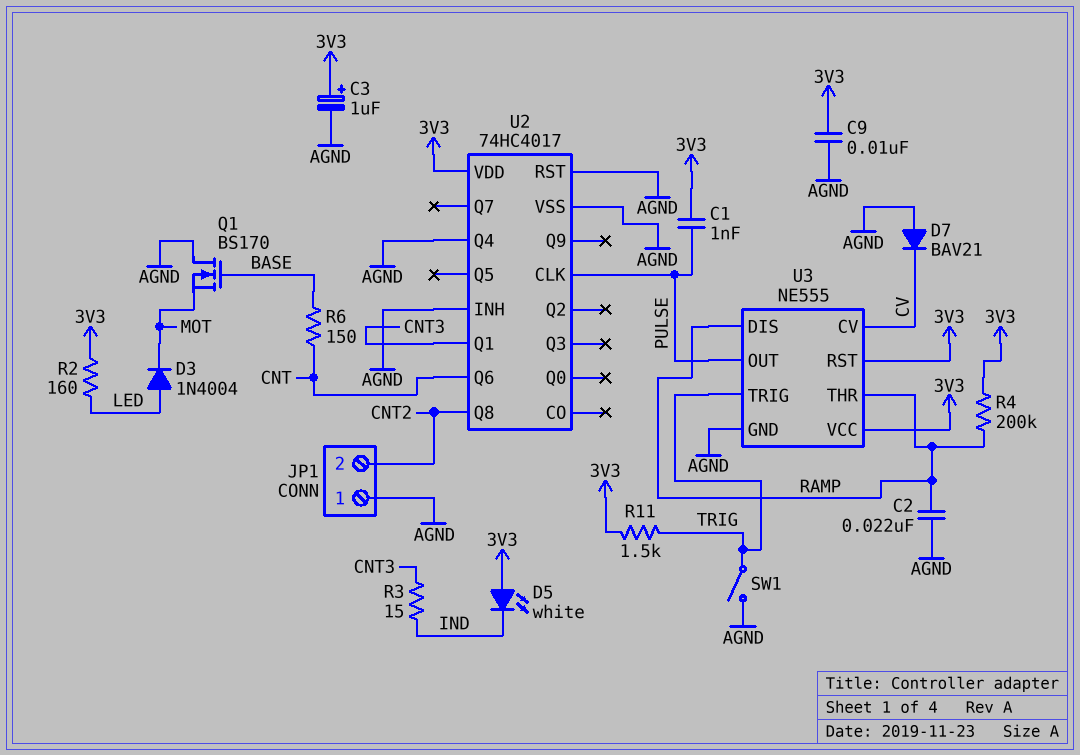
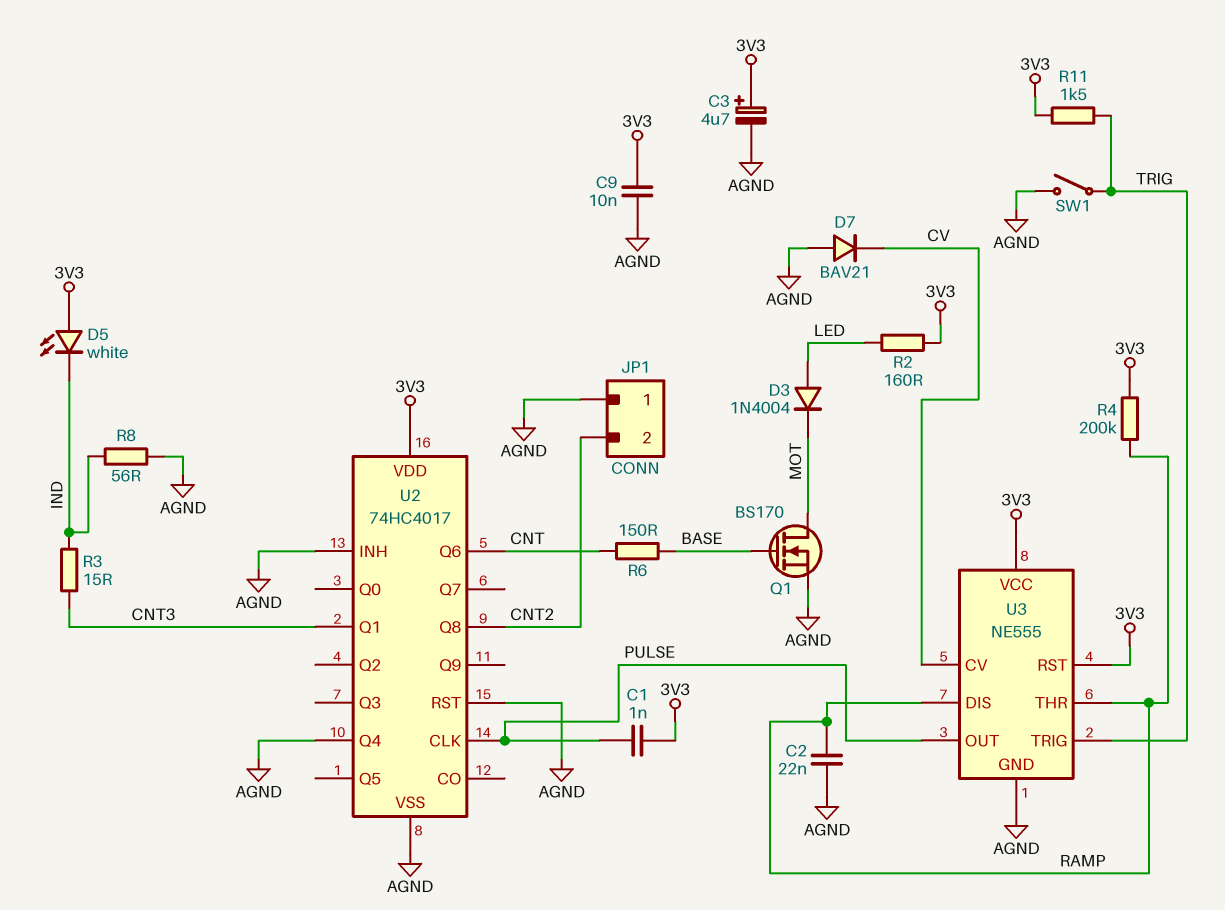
C3: 1uF (plus 3V3, minus AGND) -> 4.7uF (plus 3V3, minus AGND)
Q1: NMOS BS170 (G BASE, D AGND, S MOT) -> NMOS BS170 (G BASE, D MOT, S AGND)
R8: none -> 56 (AGND, IND)

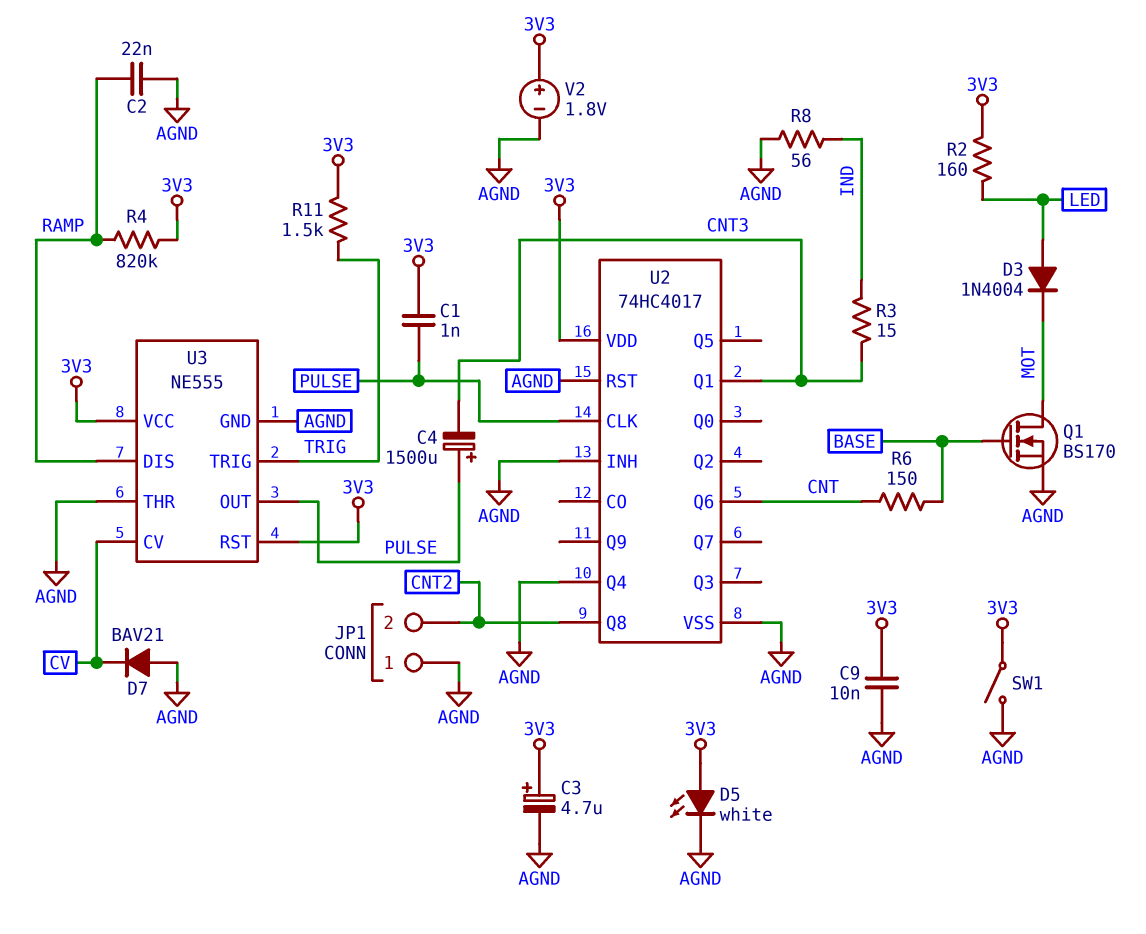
C4: none -> 1500uF (plus PULSE, minus CNT3)
D5: LED white (A 3V3, K IND) -> LED white (A 3V3, K AGND)
R4: 200k (3V3, RAMP) -> 820k (3V3, RAMP)
SW1: switch (AGND, TRIG) -> switch (3V3, AGND)
U3 pin THR: RAMP -> AGND
V2: none -> 1.8V (plus 3V3, minus AGND)

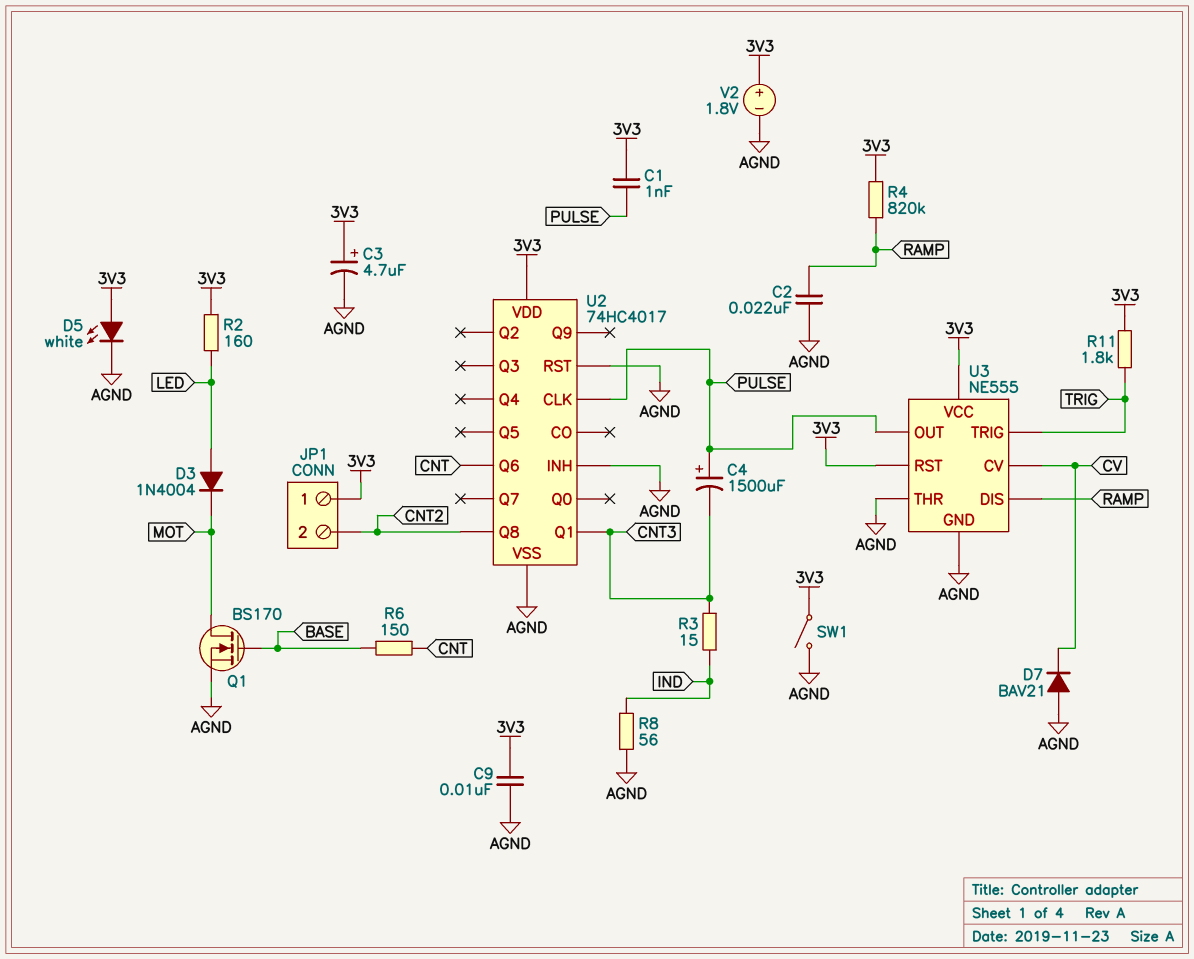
JP1 pin 1: AGND -> 3V3
R11: 1.5k (3V3, TRIG) -> 1.8k (3V3, TRIG)
U2 pin Q4: AGND -> none

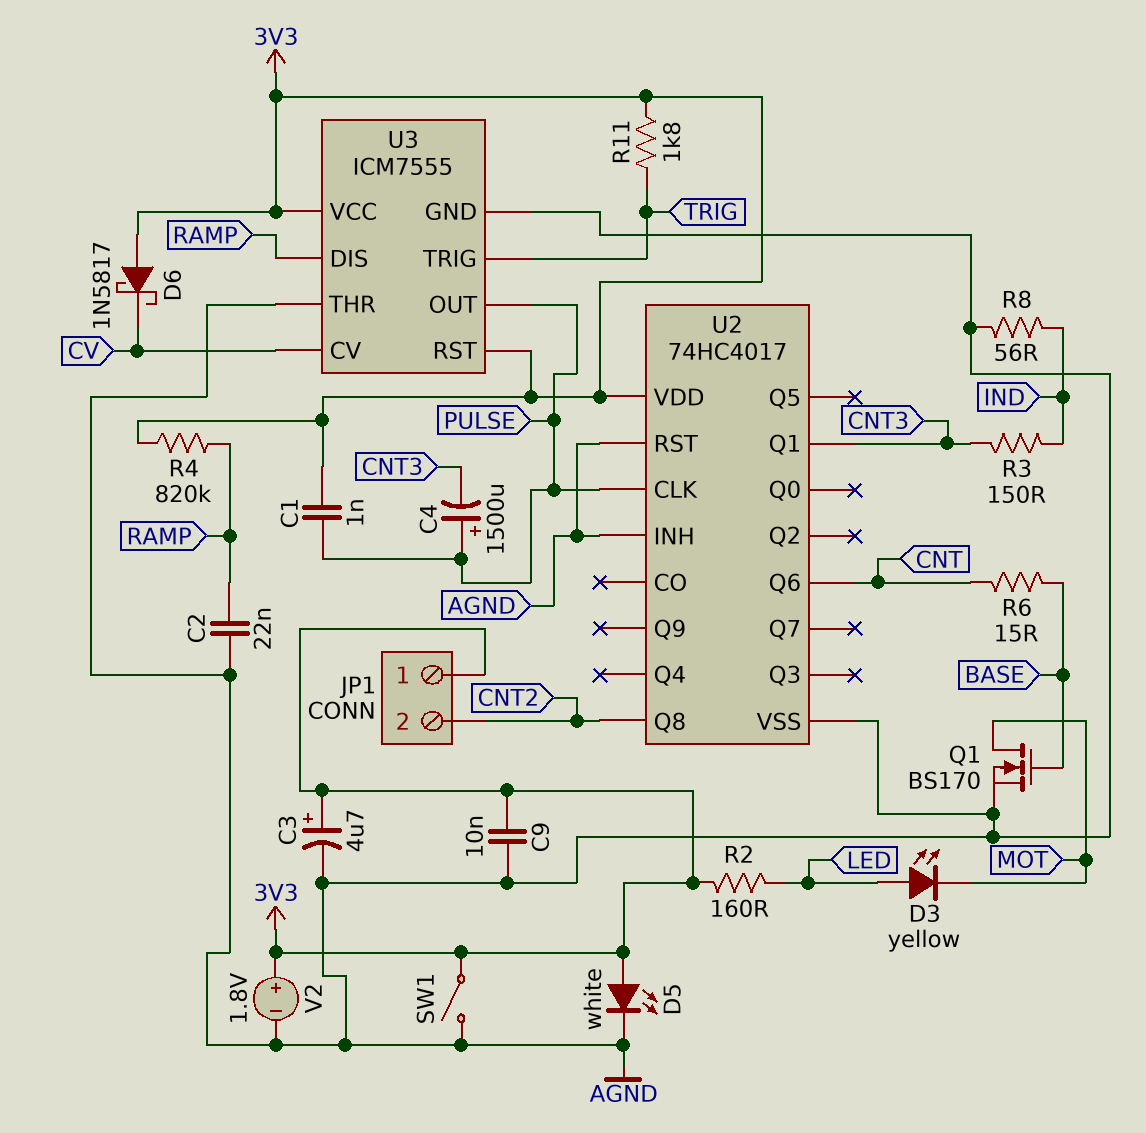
D3: diode 1N4004 (A LED, K MOT) -> LED yellow (A LED, K MOT)
D6: none -> schottky 1N5817 (A 3V3, K CV)
D7: diode BAV21 (A AGND, K CV) -> none
R3: 15 (CNT3, IND) -> 150 (CNT3, IND)
R6: 150 (BASE, CNT) -> 15 (BASE, CNT)
U3: NE555 -> ICM7555

